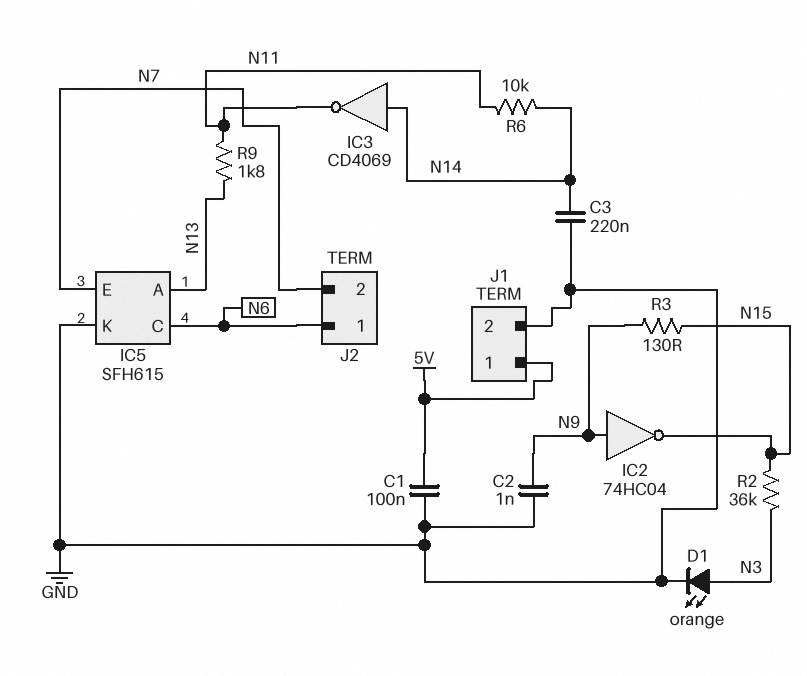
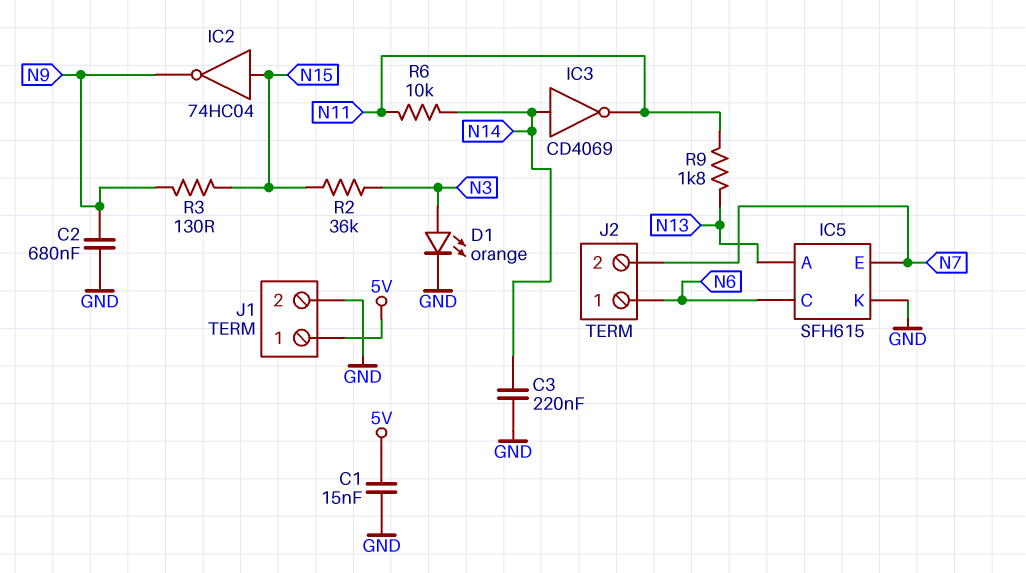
C1: 100nF (5V, GND) -> 15nF (5V, GND)
C2: 1nF (GND, N9) -> 680nF (GND, N9)
IC2: NOT 74HC04 (in N9, out N15) -> NOT 74HC04 (in N15, out N9)

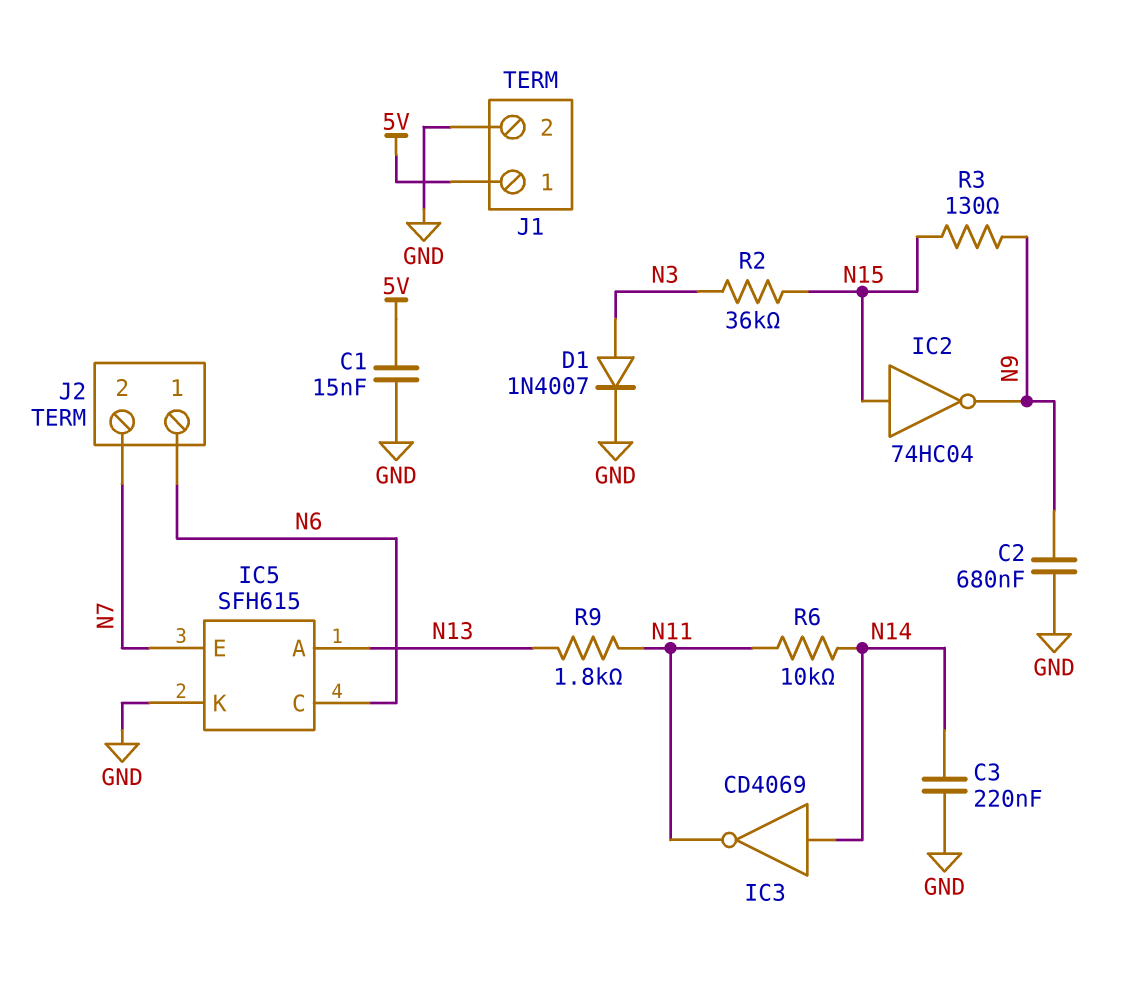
D1: LED orange (A N3, K GND) -> diode 1N4007 (A N3, K GND)

